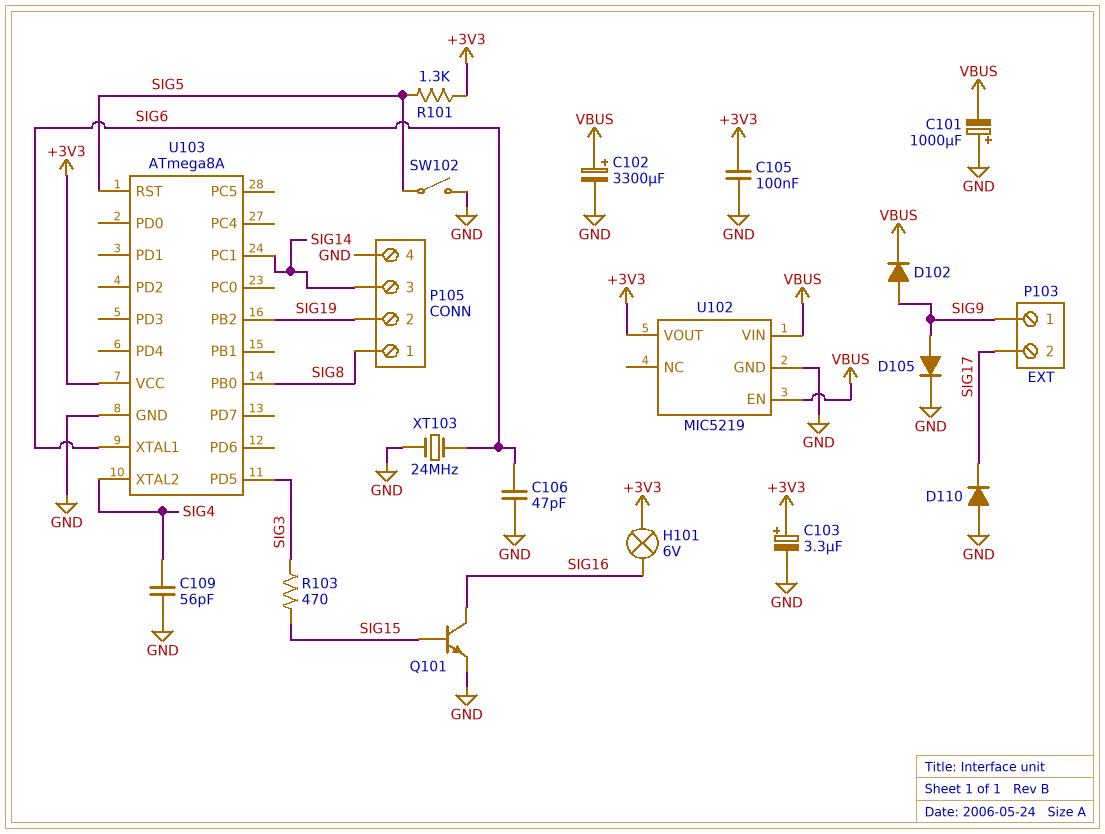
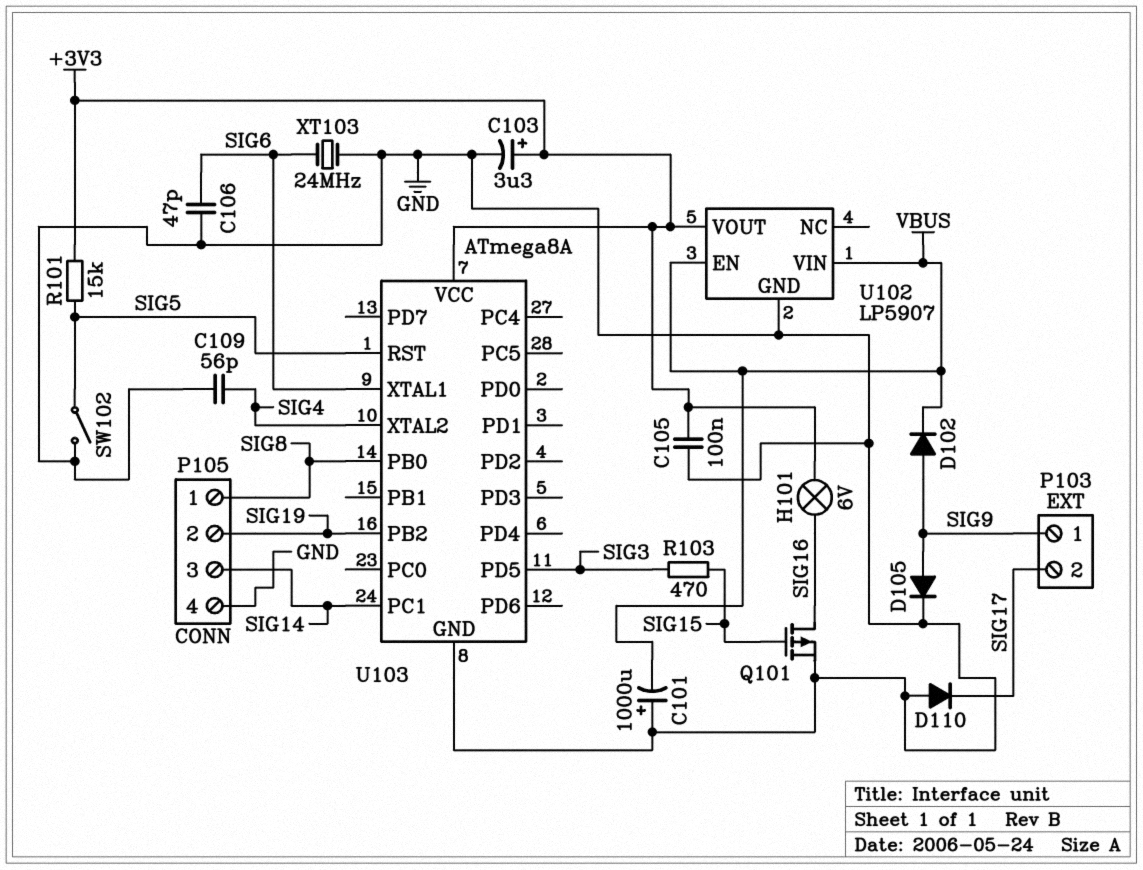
C102: 3300uF (plus VBUS, minus GND) -> none
Q101: NPN (B SIG15, C SIG16, E GND) -> PMOS (G SIG15, D SIG16, S GND)
R101: 1.3k (+3V3, SIG5) -> 15k (+3V3, SIG5)
U102: MIC5219 -> LP5907

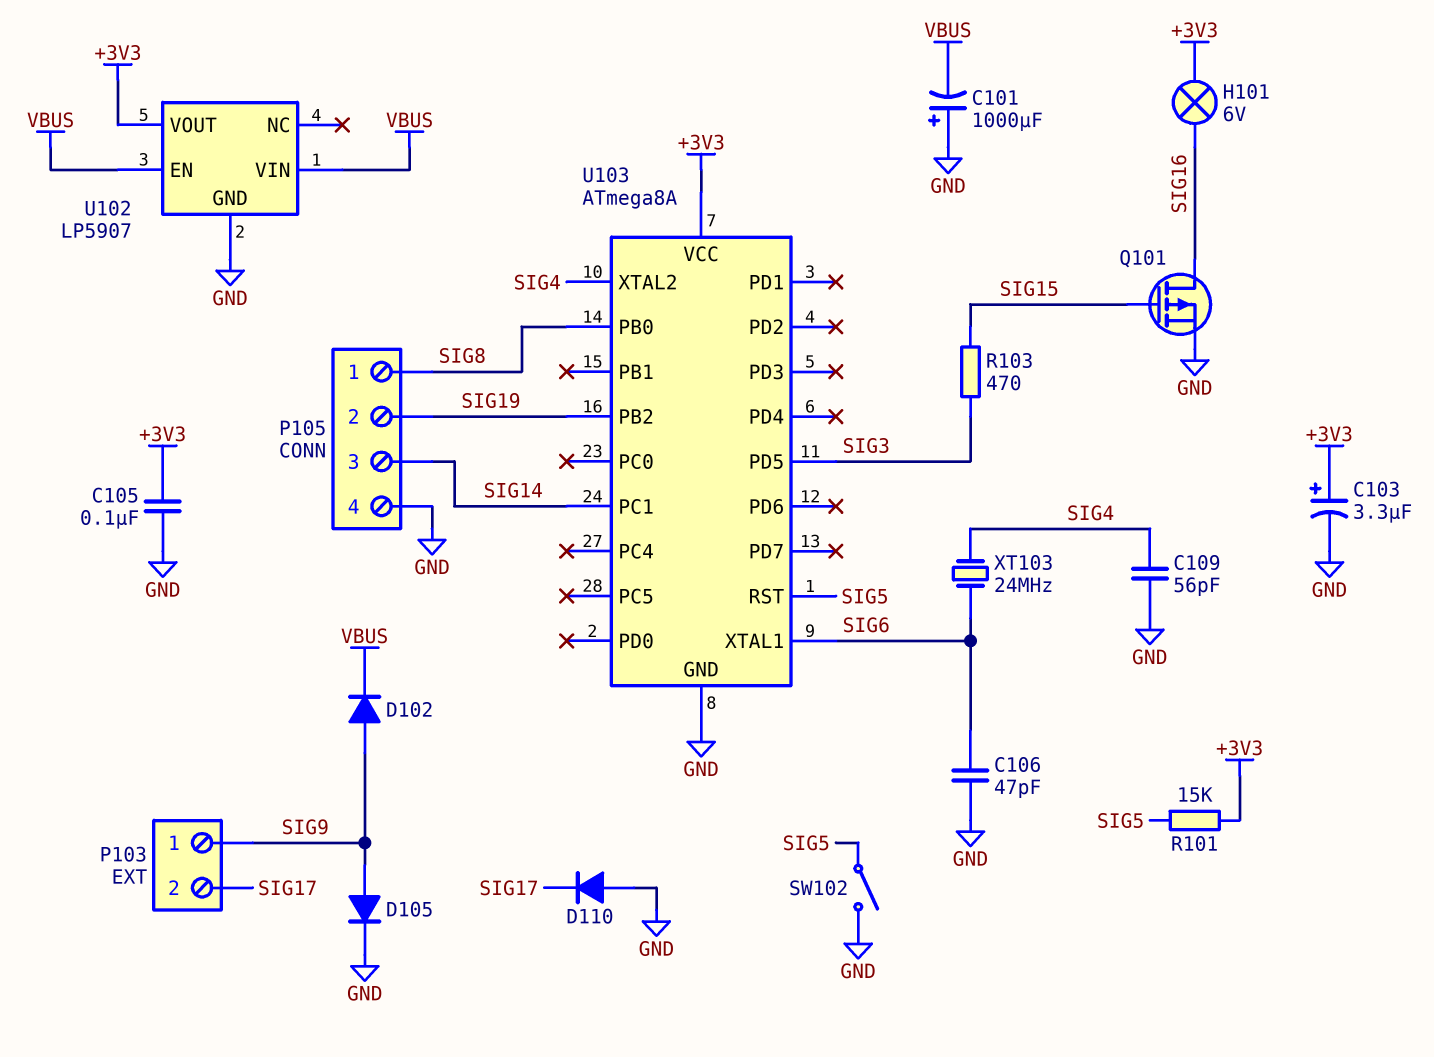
XT103: 24MHz (GND, SIG6) -> 24MHz (SIG4, SIG6)

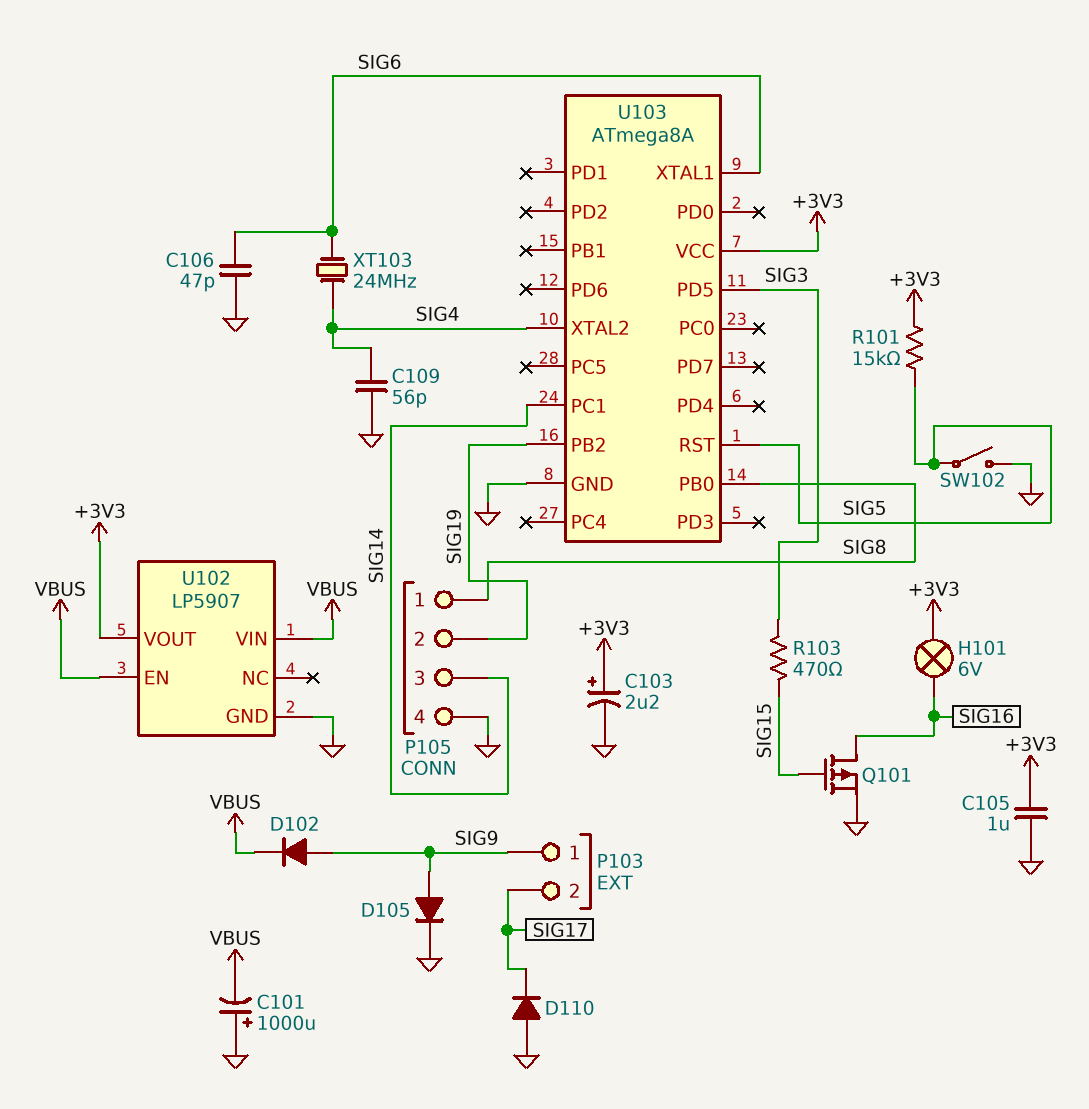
C103: 3.3uF (plus +3V3, minus GND) -> 2.2uF (plus +3V3, minus GND)
C105: 100nF (+3V3, GND) -> 1uF (+3V3, GND)

